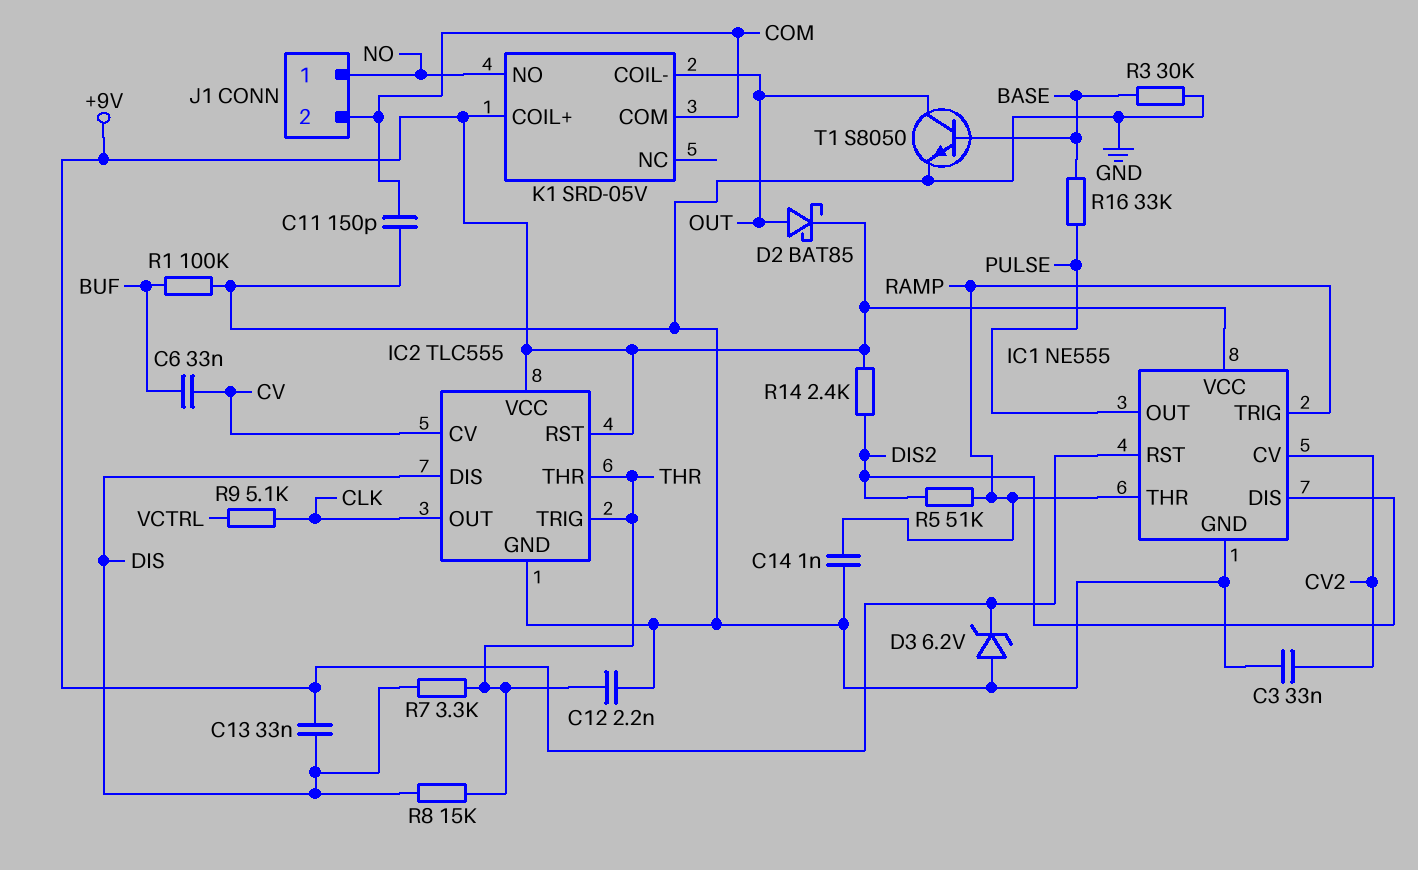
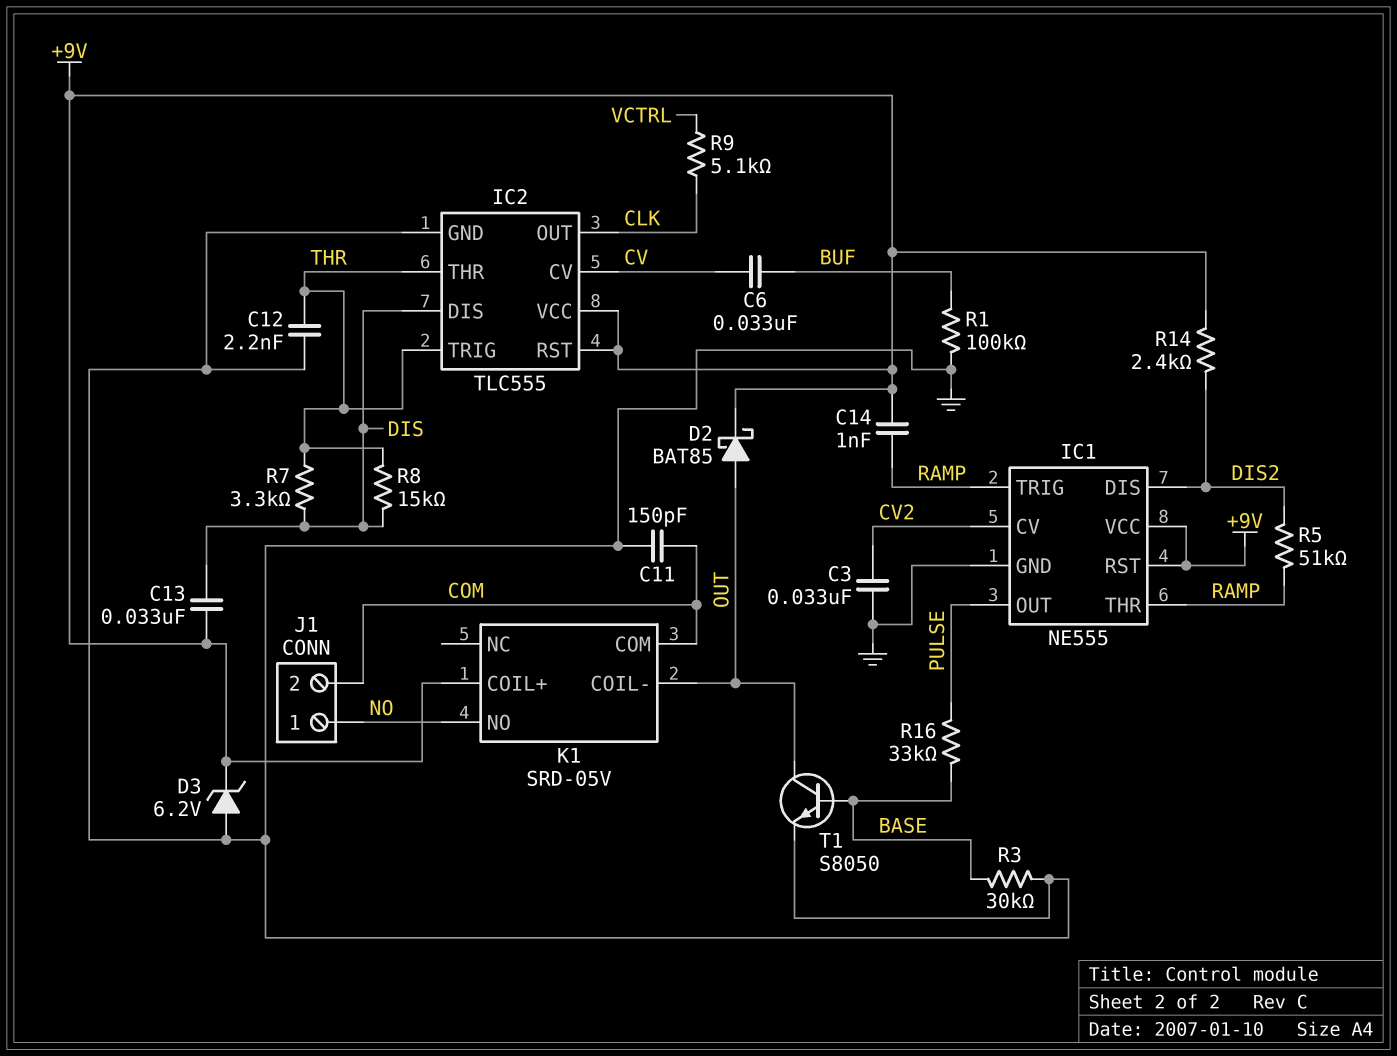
C14: 1nF (GND, RAMP) -> 1nF (+9V, RAMP)

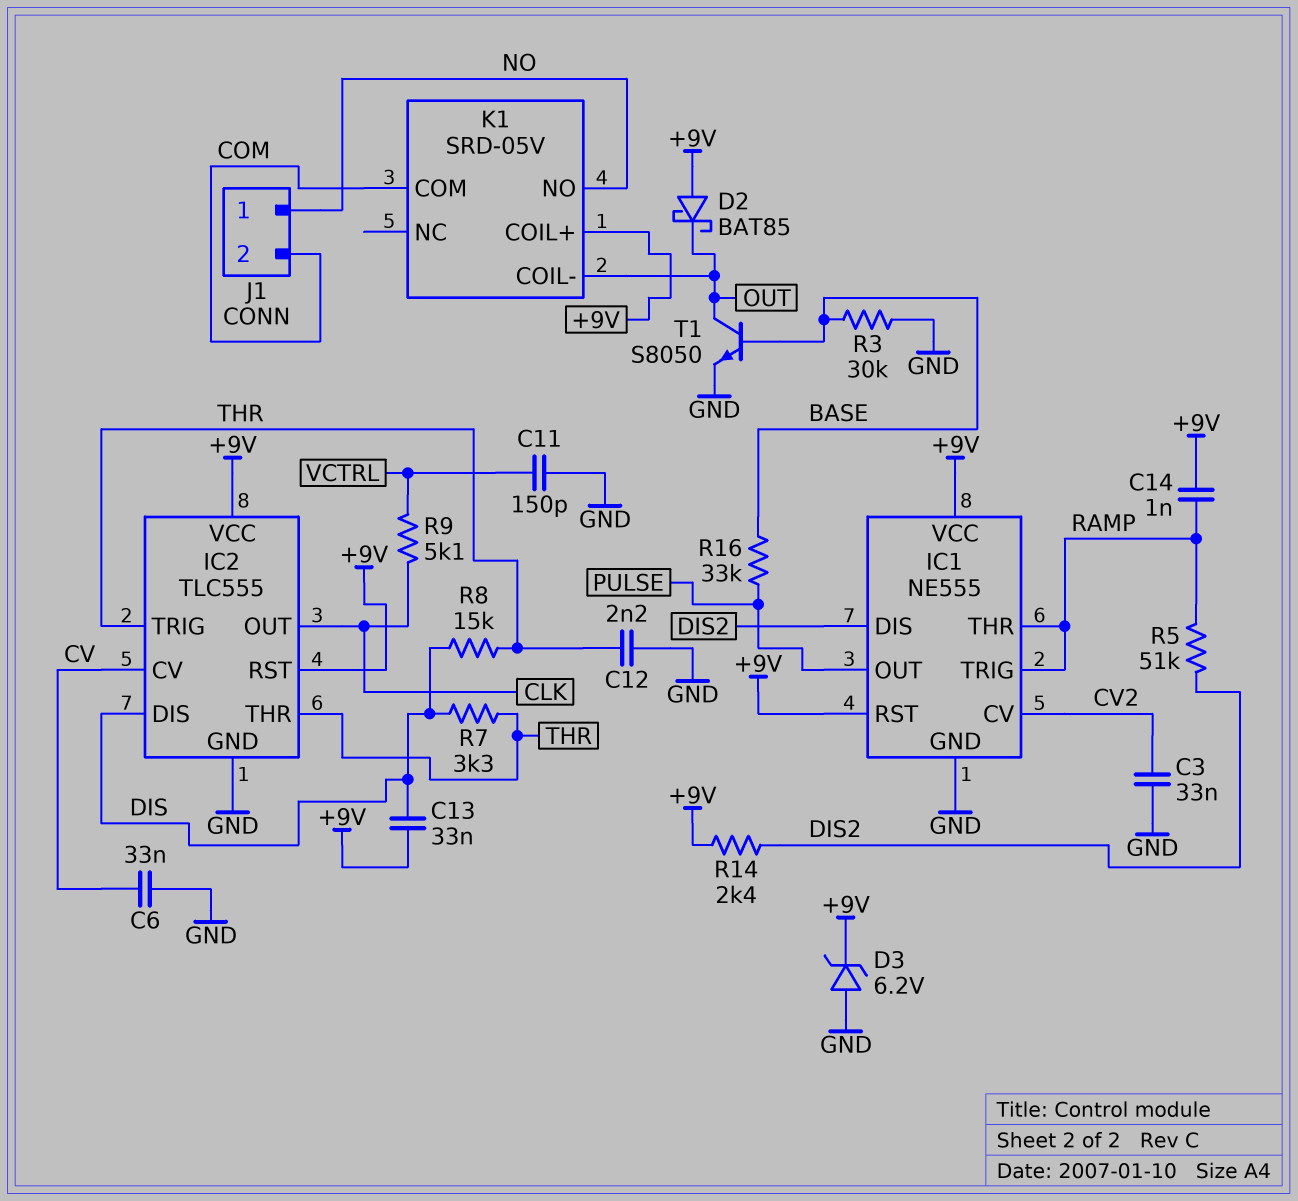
C6: 33nF (BUF, CV) -> 33nF (CV, GND)
C11: 150pF (COM, GND) -> 150pF (GND, VCTRL)
D2: schottky BAT85 (A OUT, K +9V) -> schottky BAT85 (A +9V, K OUT)
R1: 100k (BUF, GND) -> none

